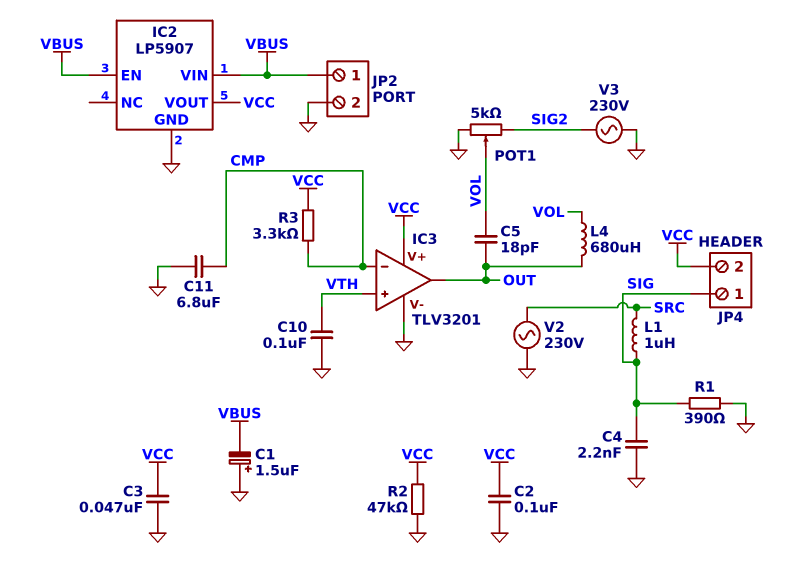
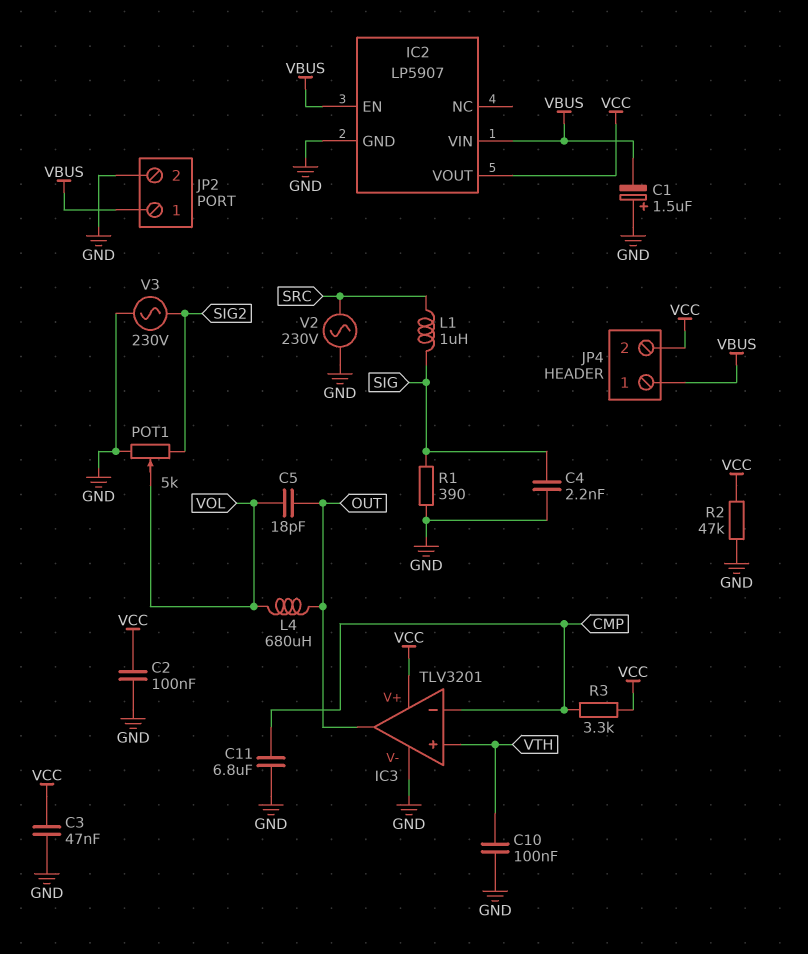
JP4 pin 1: SIG -> VBUS

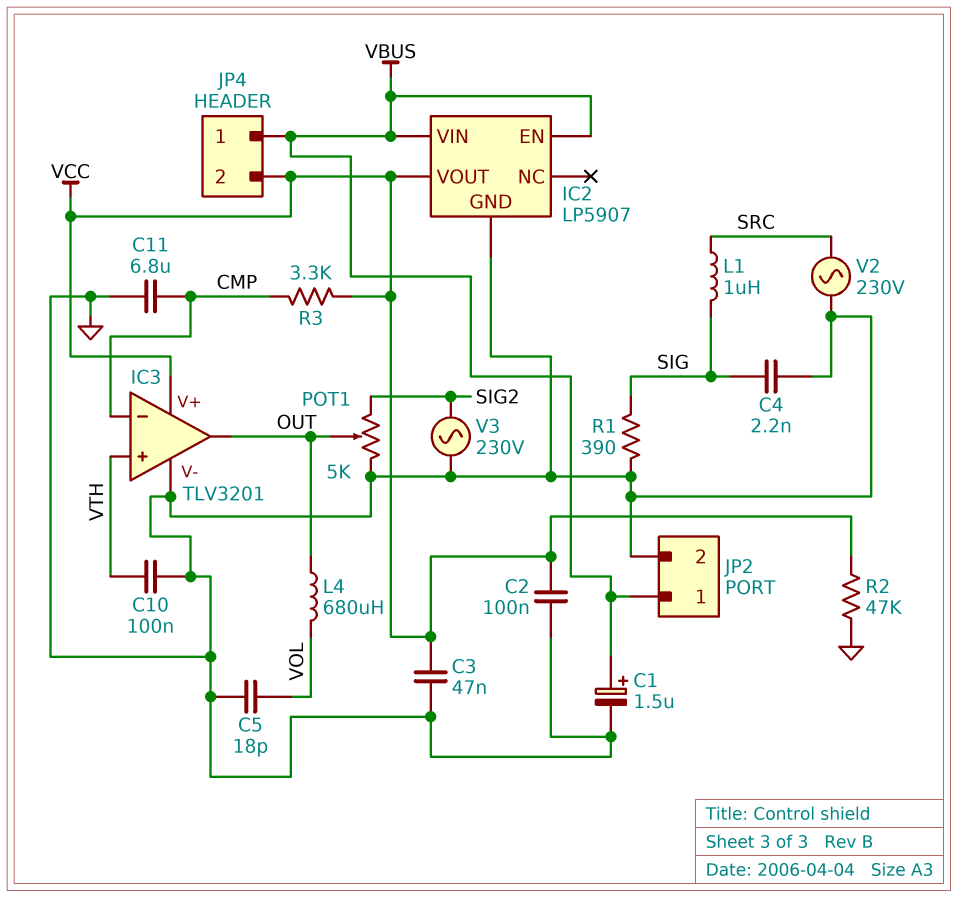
C1: 1.5uF (plus GND, minus VBUS) -> 1.5uF (plus VBUS, minus GND)
C5: 18pF (OUT, VOL) -> 18pF (GND, VOL)
POT1: 5k (GND, SIG2, wiper VOL) -> 5k (GND, SIG2, wiper OUT)

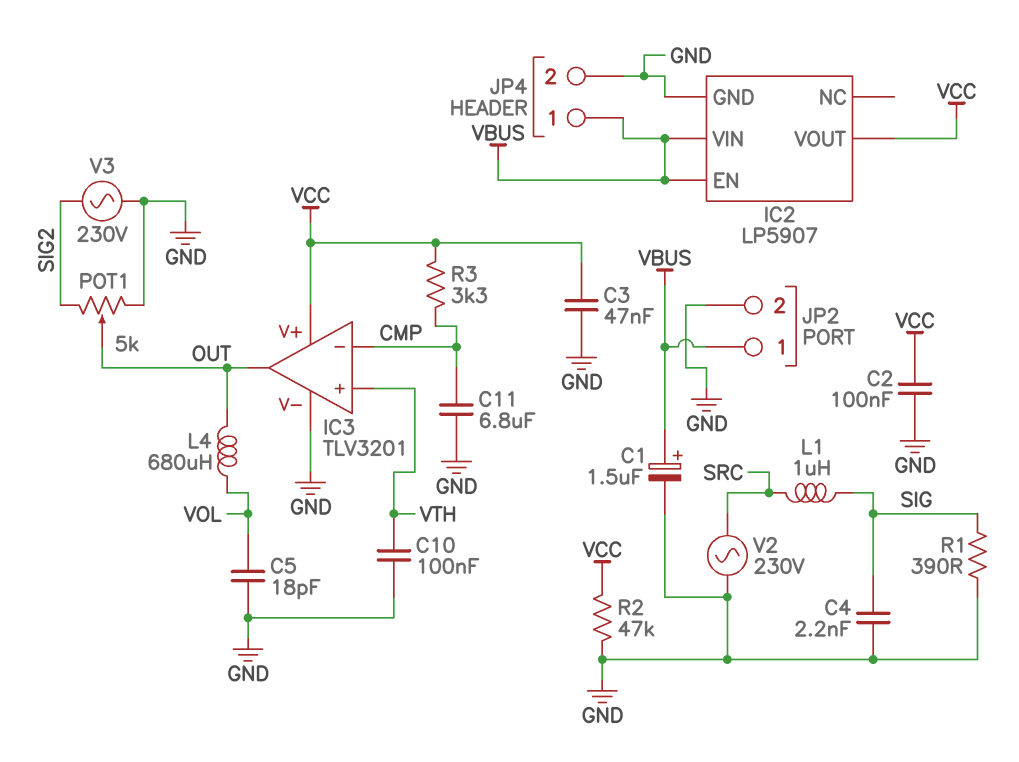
JP4 pin 2: VCC -> GND

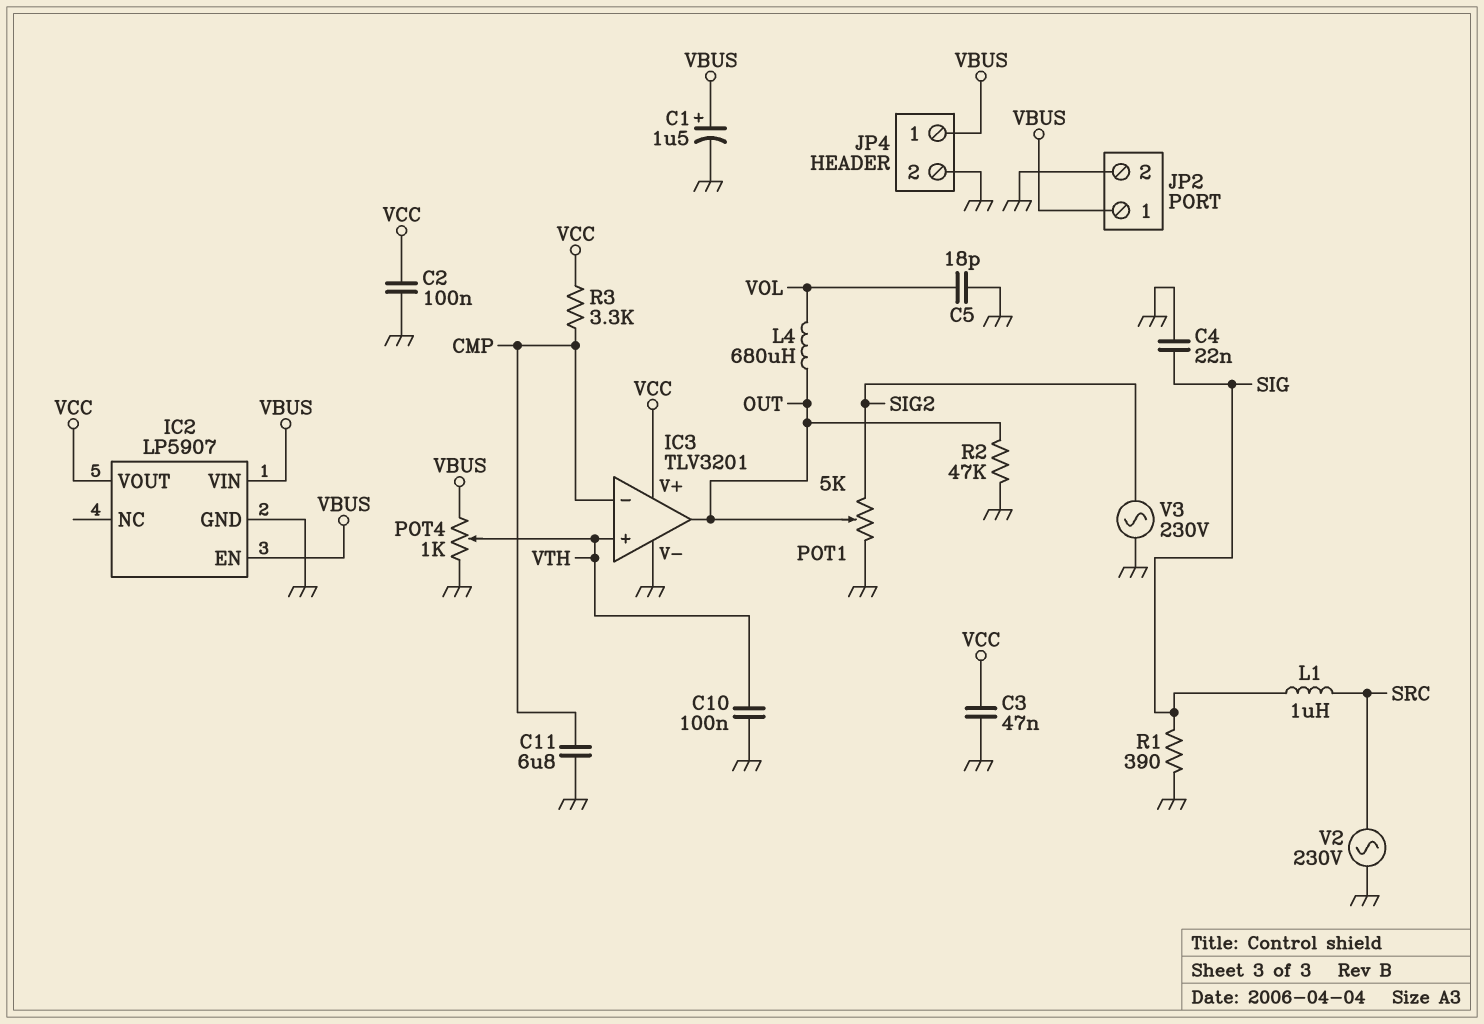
C4: 2.2nF (GND, SIG) -> 22nF (GND, SIG)
POT4: none -> 1k (GND, VBUS, wiper VTH)
R2: 47k (GND, VCC) -> 47k (GND, OUT)

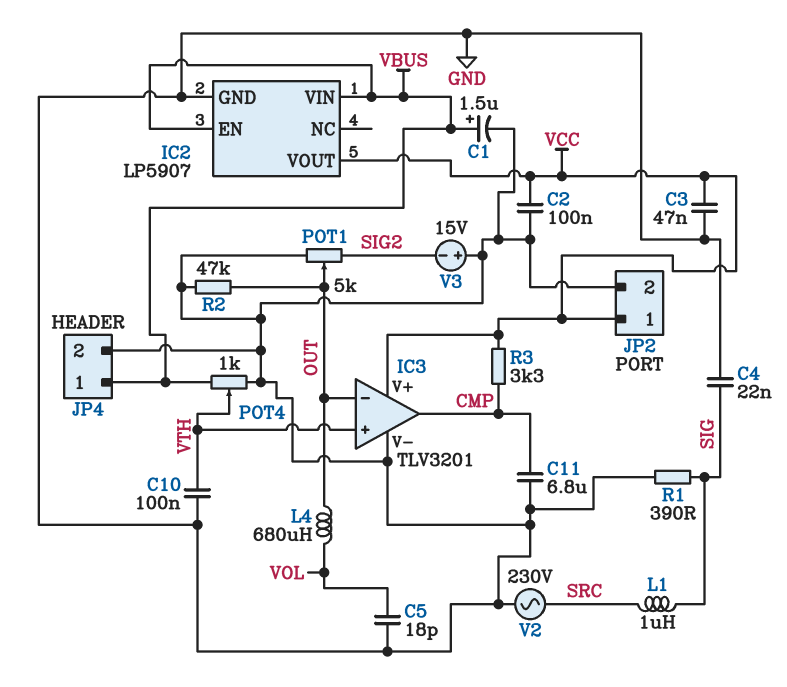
IC3 pin in-: CMP -> OUT
IC3 pin out: OUT -> CMP
JP2 pin 1: VBUS -> VCC
V3: AC 230V (GND, SIG2) -> 15V (plus GND, minus SIG2)

